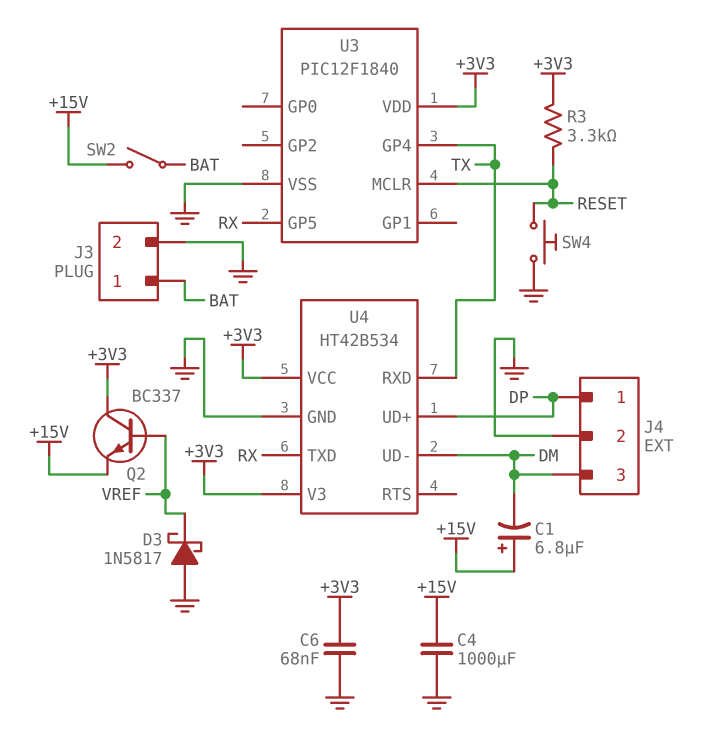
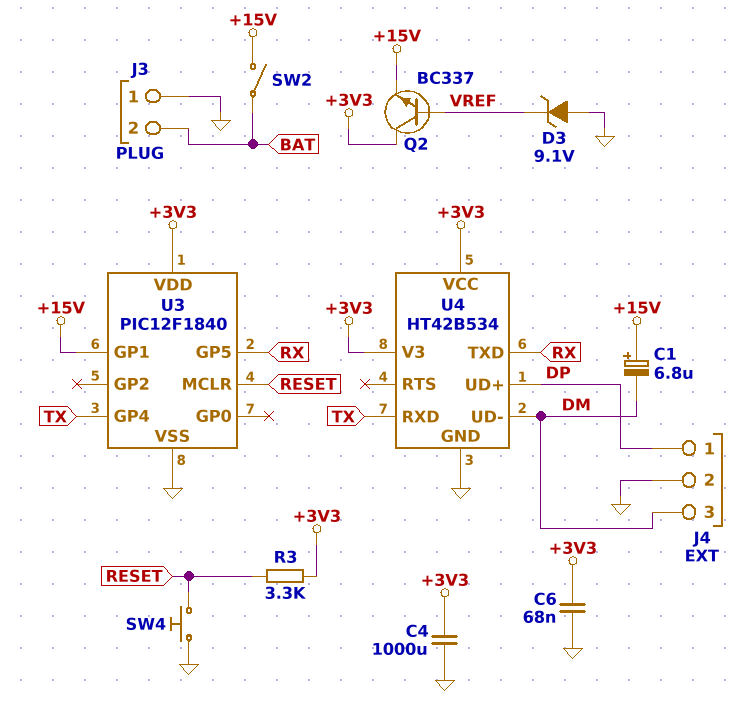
C4: 1000uF (+15V, GND) -> 1000uF (+3V3, GND)
D3: schottky 1N5817 (A GND, K VREF) -> zener 9.1V (A GND, K VREF)
J3 pin 1: BAT -> GND
J3 pin 2: GND -> BAT
U3 pin GP1: none -> +15V

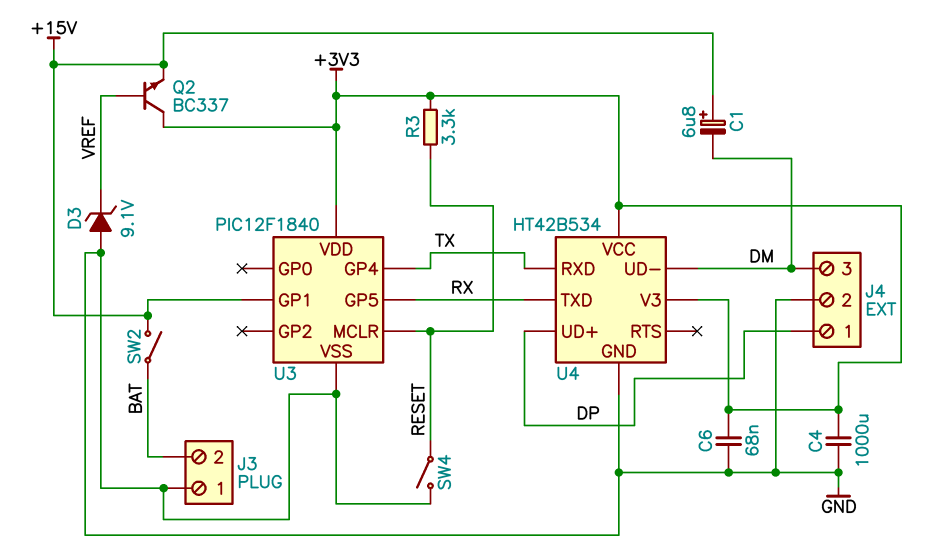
SW4: button (GND, RESET) -> switch (GND, RESET)

